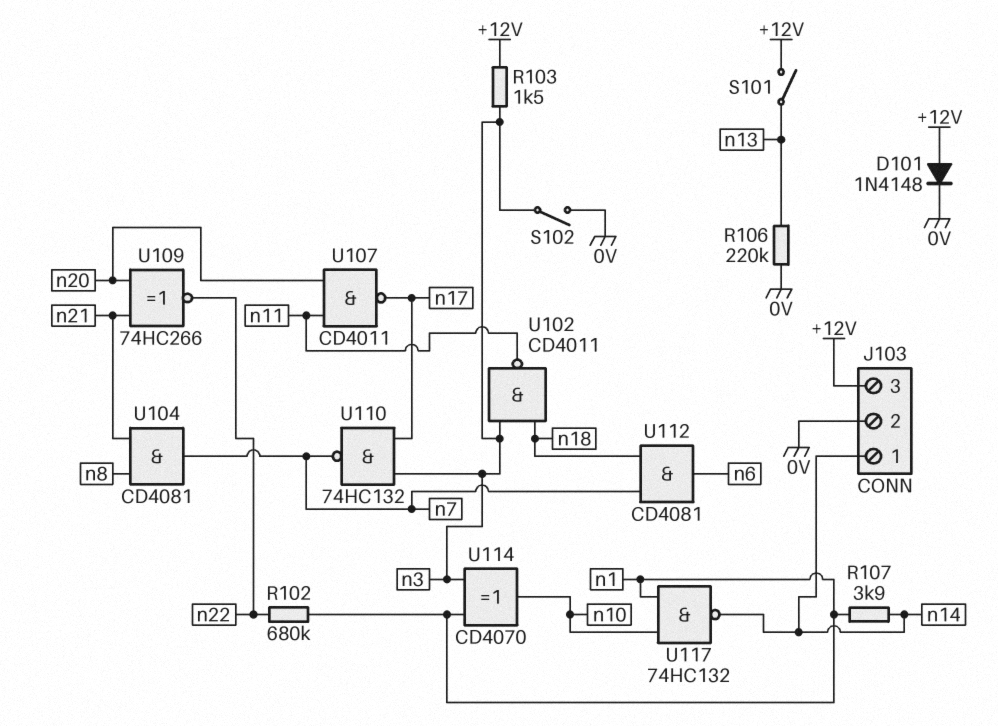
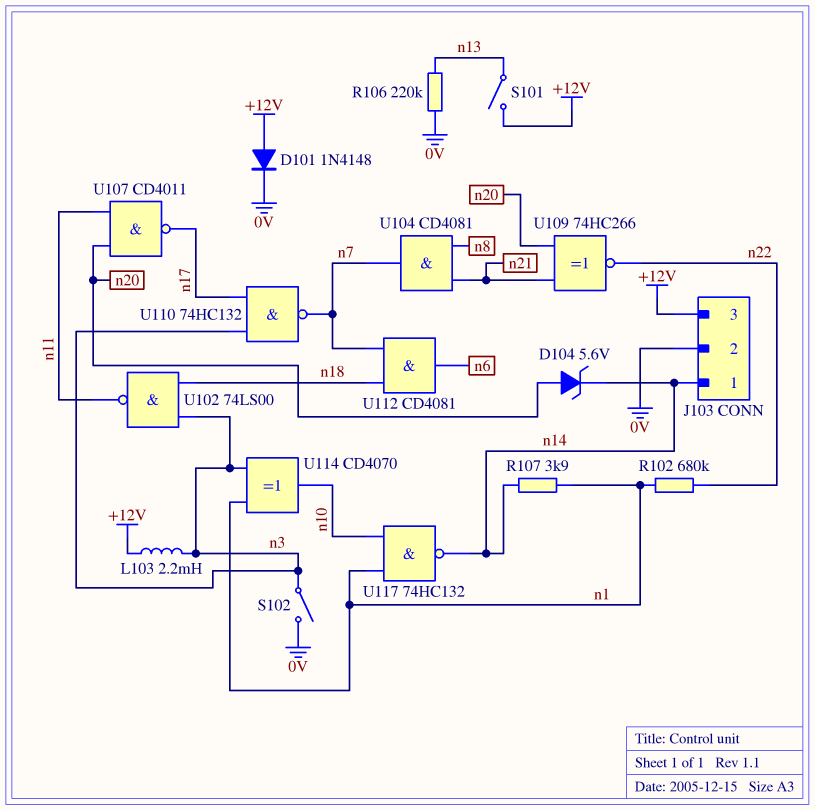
D104: none -> zener 5.6V (A n20, K n14)
L103: none -> 2.2mH (+12V, n3)
R103: 1.5k (+12V, n3) -> none
U102: NAND CD4011 (in n3, in n18, out n11) -> NAND 74LS00 (in n3, in n18, out n11)

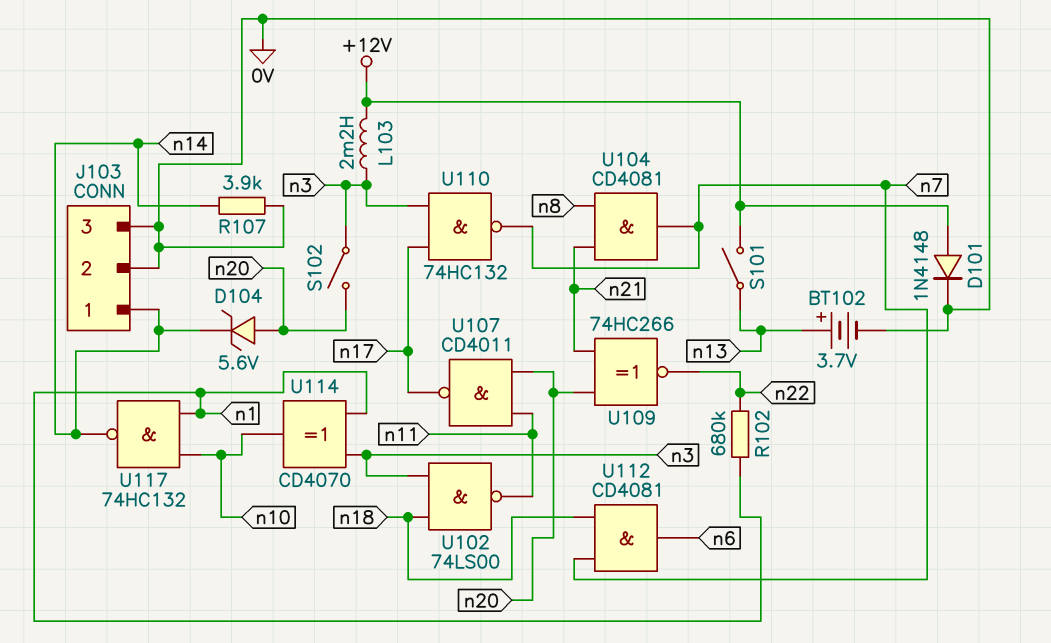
BT102: none -> 3.7V (plus n13, minus 0V)
J103 pin 3: +12V -> 0V
R106: 220k (0V, n13) -> none
R107: 3.9k (n1, n14) -> 3.9k (0V, n14)
S102: switch (0V, n3) -> switch (n3, n20)

